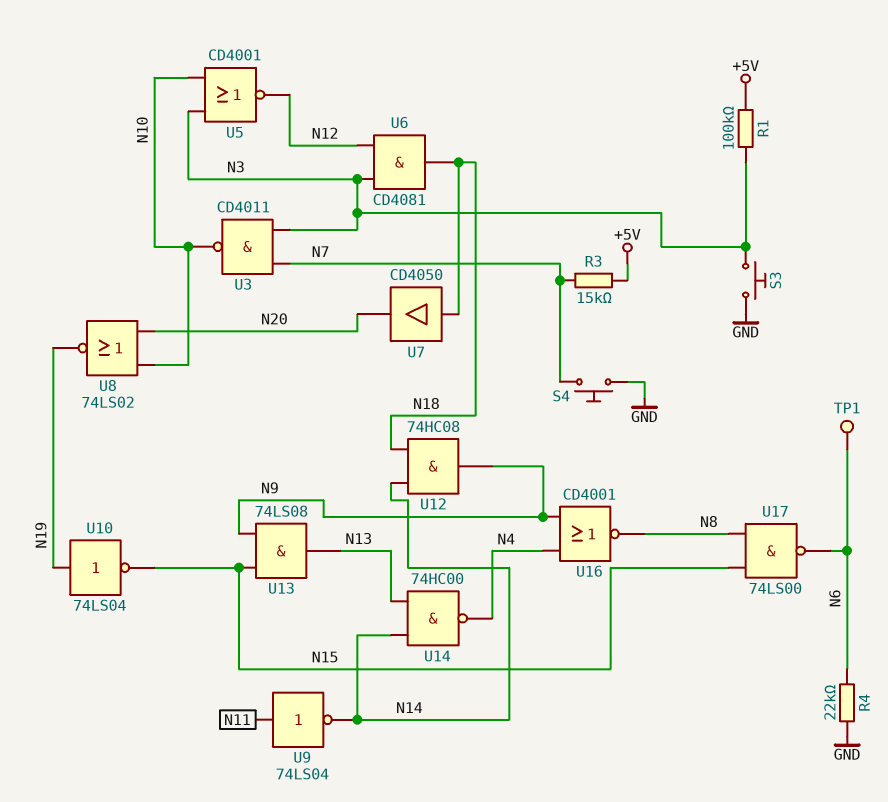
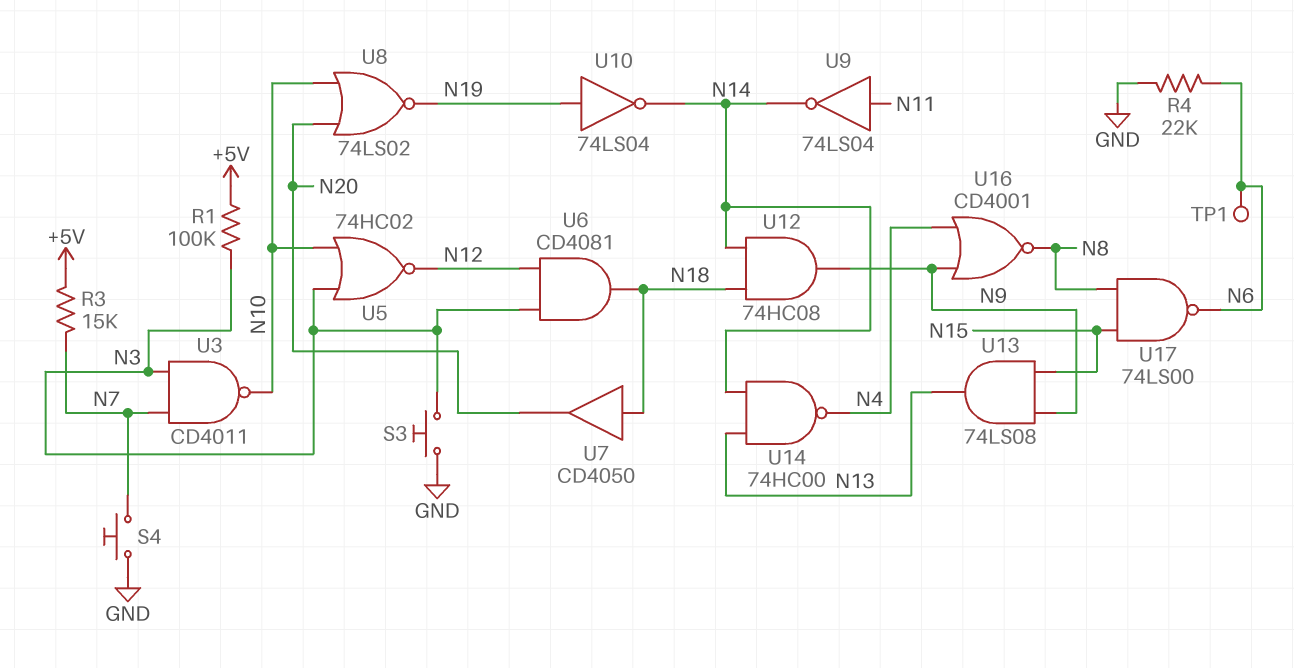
U5: NOR CD4001 (in N3, in N10, out N12) -> NOR 74HC02 (in N3, in N10, out N12)
U10: NOT 74LS04 (in N19, out N15) -> NOT 74LS04 (in N19, out N14)

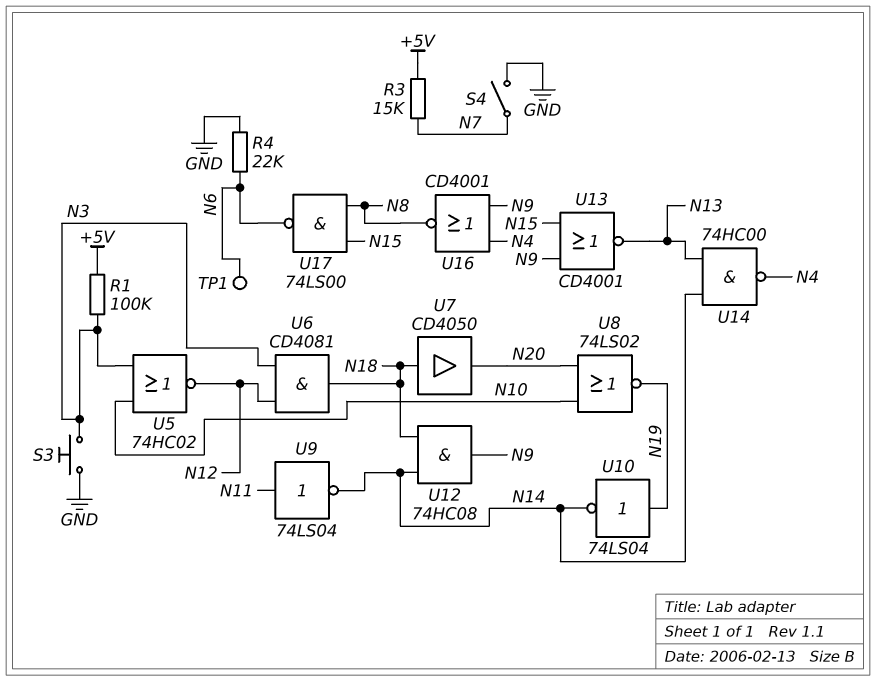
S4: button (GND, N7) -> switch (GND, N7)
U3: NAND CD4011 (in N3, in N7, out N10) -> none
U13: AND 74LS08 (in N9, in N15, out N13) -> NOR CD4001 (in N9, in N15, out N13)

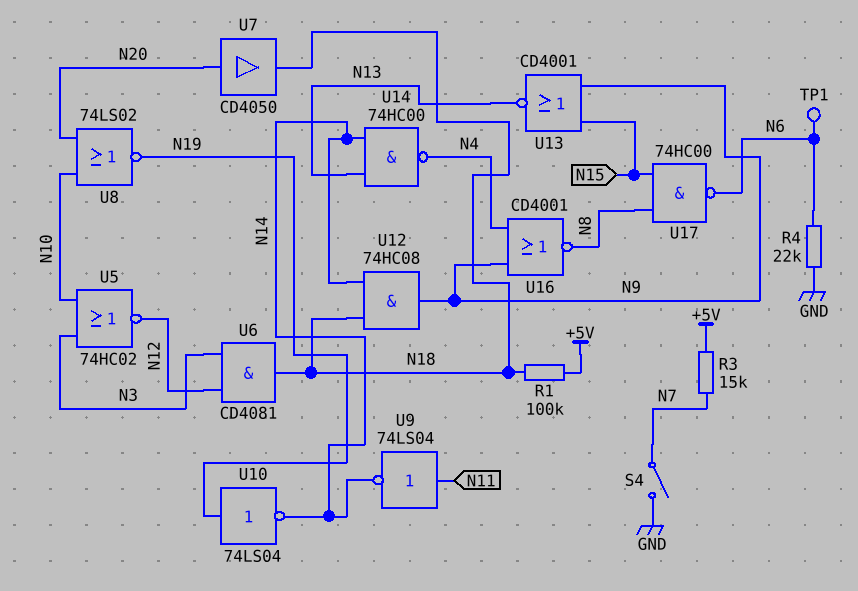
R1: 100k (+5V, N3) -> 100k (+5V, N18)
S3: button (GND, N3) -> none
U7: buffer CD4050 (in N18, out N20) -> buffer CD4050 (in N20, out N18)
U17: NAND 74LS00 (in N8, in N15, out N6) -> NAND 74HC00 (in N8, in N15, out N6)

